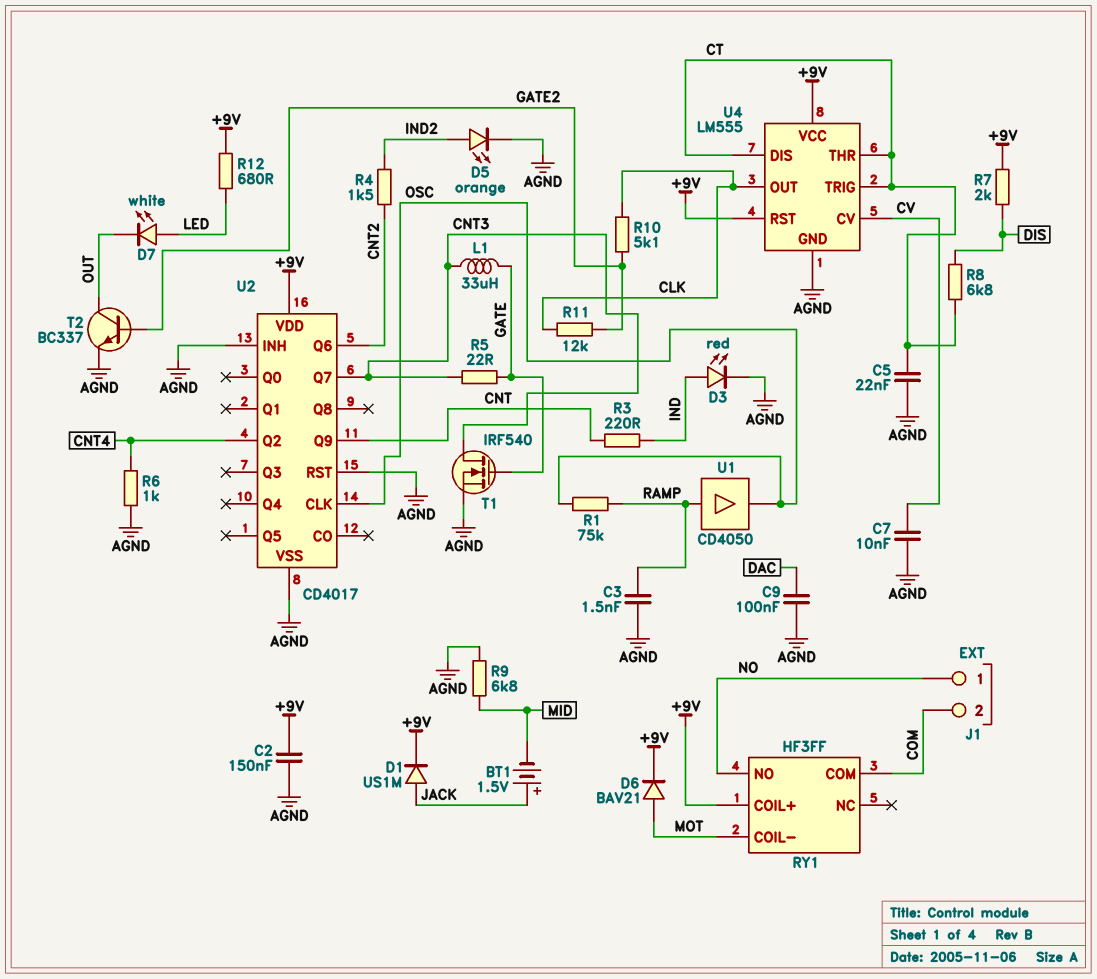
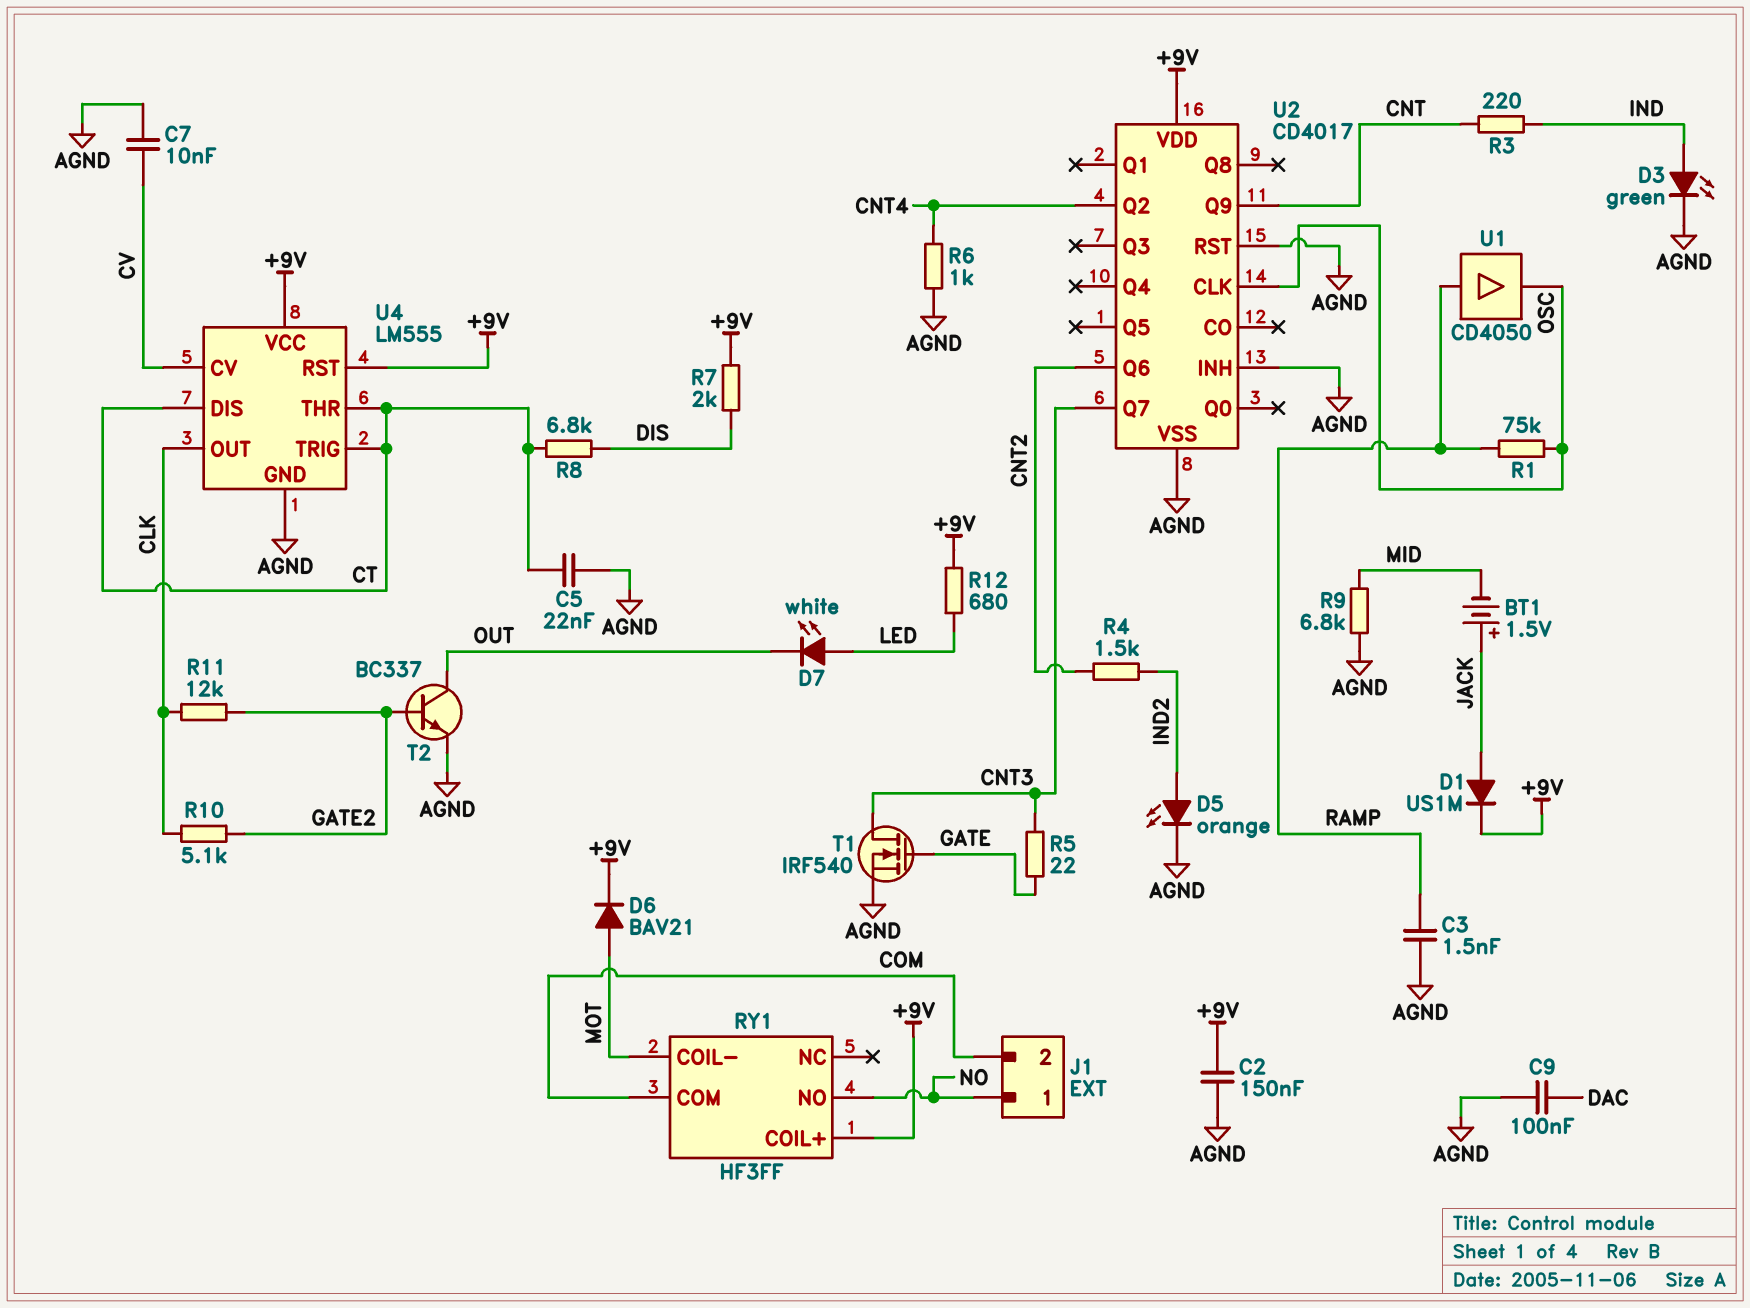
D3: LED red (A IND, K AGND) -> LED green (A IND, K AGND)
L1: 33uH (CNT3, GATE) -> none

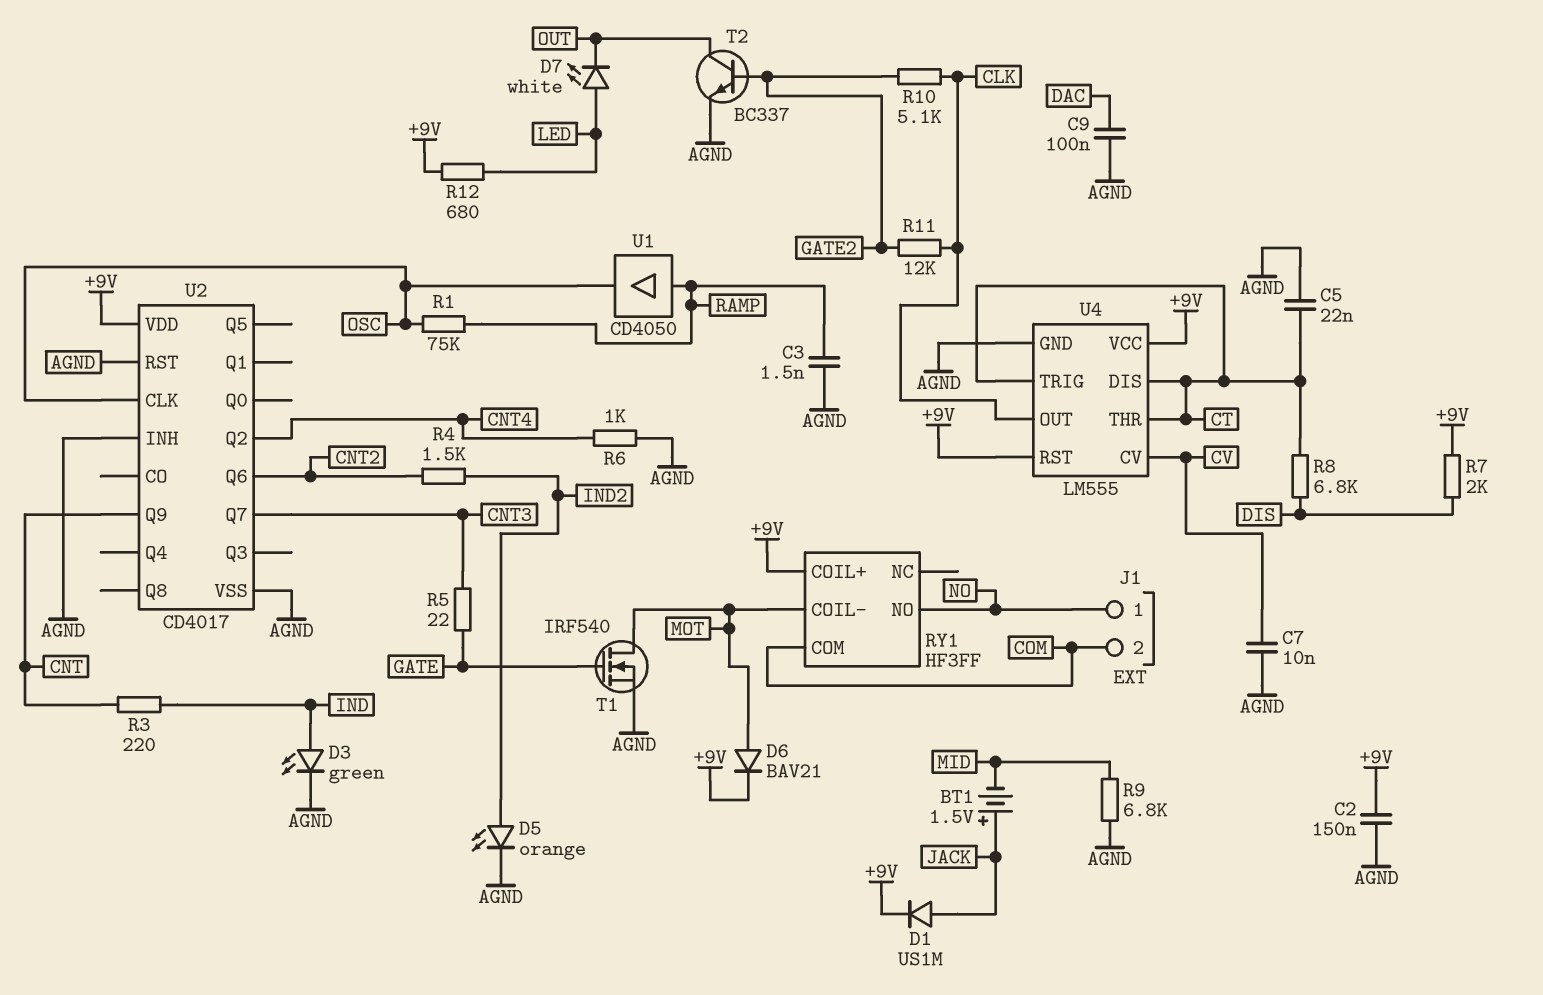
T1: NMOS IRF540 (G GATE, D CNT3, S AGND) -> NMOS IRF540 (G GATE, D MOT, S AGND)

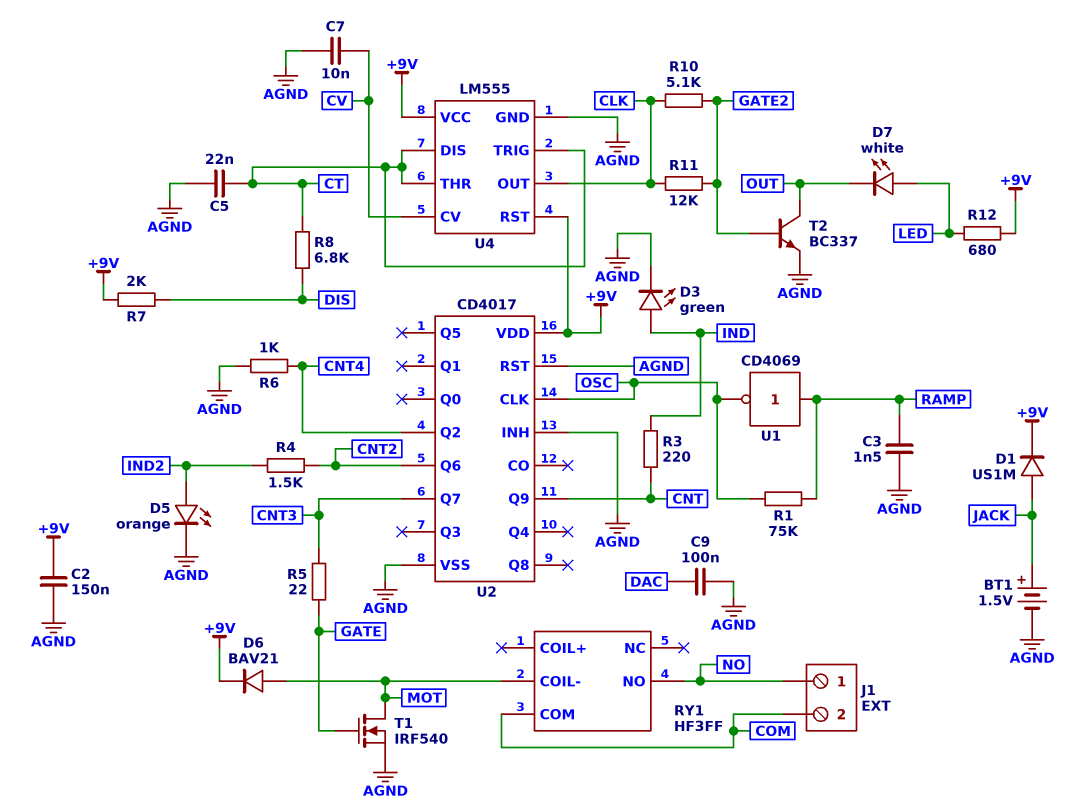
BT1: 1.5V (plus JACK, minus MID) -> 1.5V (plus JACK, minus AGND)
R9: 6.8k (AGND, MID) -> none
RY1 pin COIL+: +9V -> none
U1: buffer CD4050 (in RAMP, out OSC) -> NOT CD4069 (in RAMP, out OSC)

